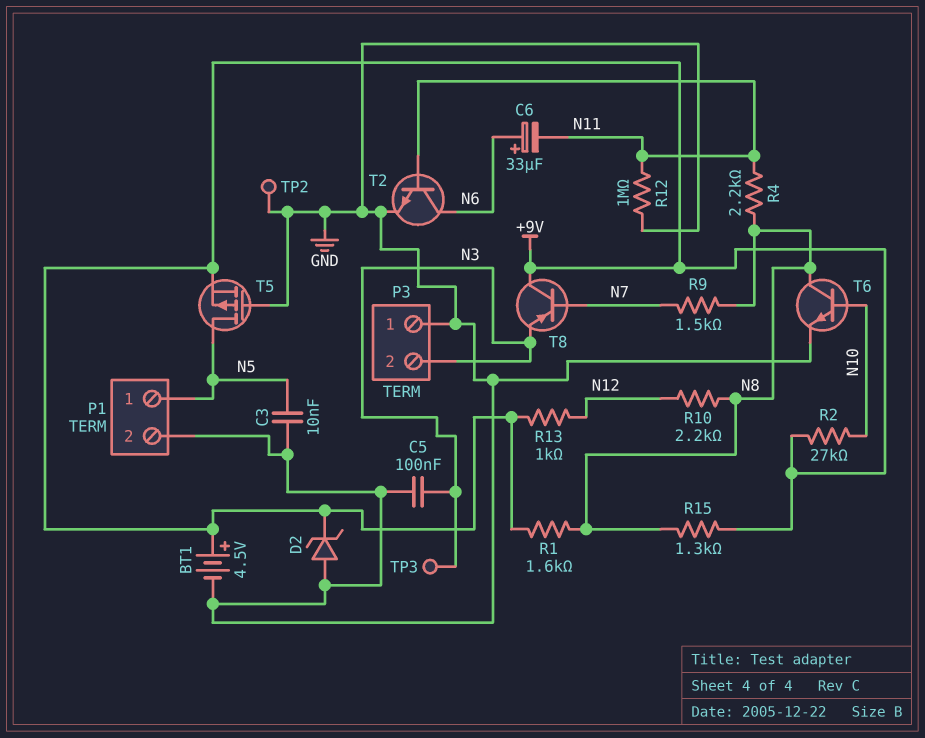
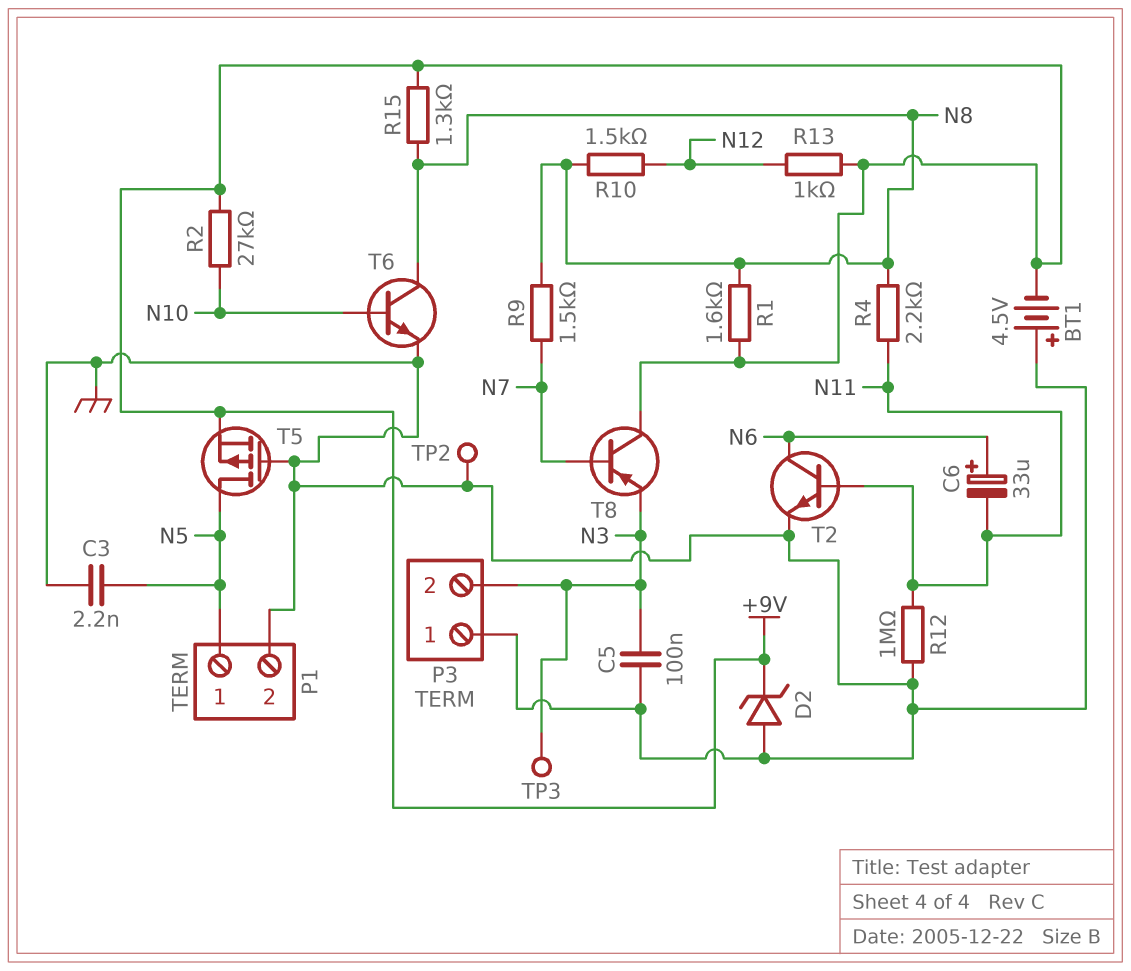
BT1: 4.5V (plus +9V, minus GND) -> 4.5V (plus GND, minus +9V)
C3: 10nF (GND, N5) -> 2.2nF (GND, N5)
R10: 2.2k (N8, N12) -> 1.5k (N8, N12)

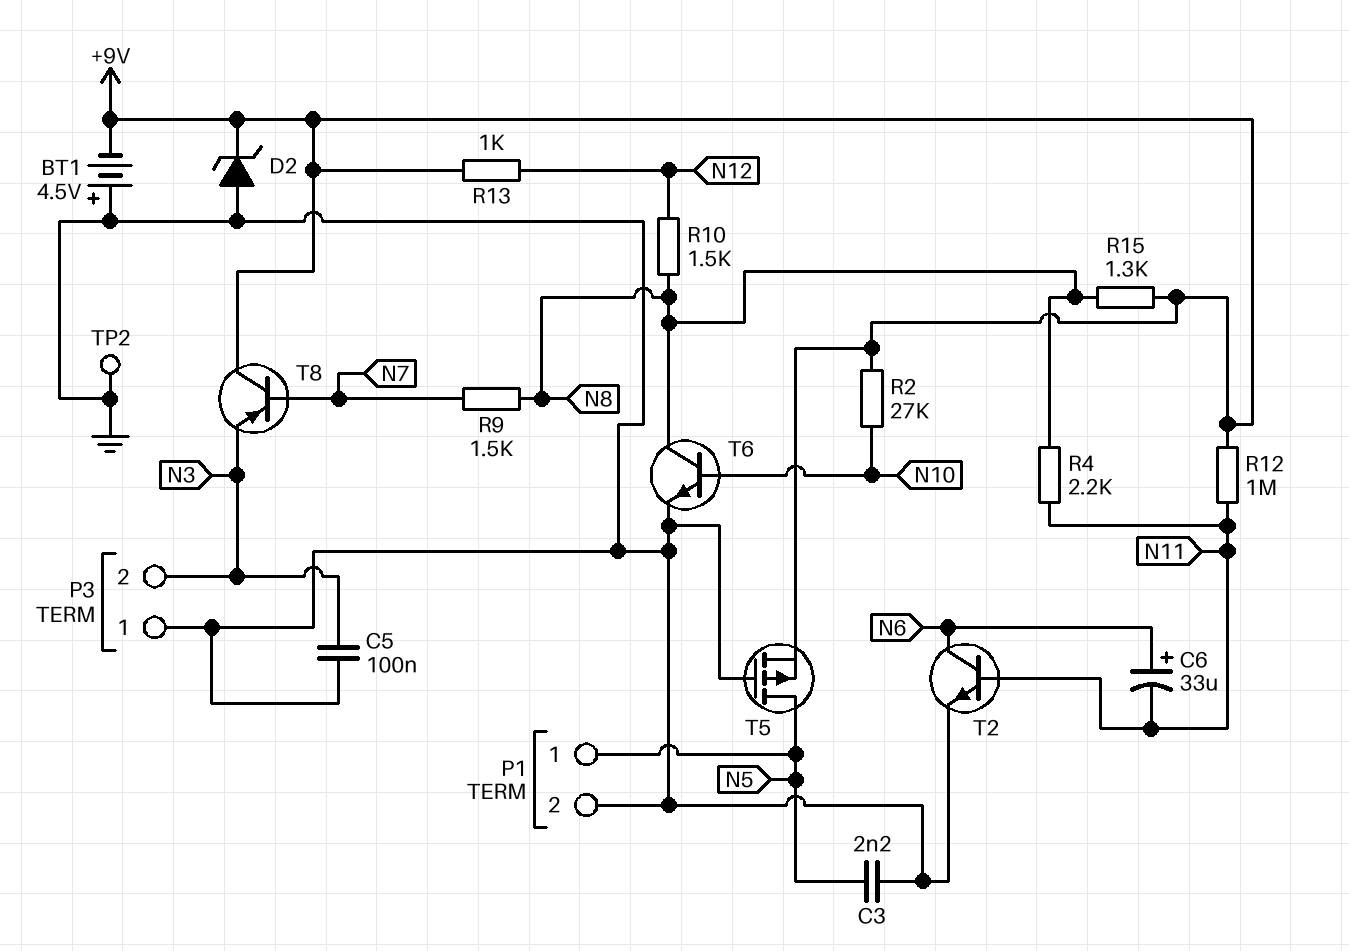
R1: 1.6k (+9V, N8) -> none
R12: 1M (GND, N11) -> 1M (+9V, N11)
TP3: test point (N3) -> none

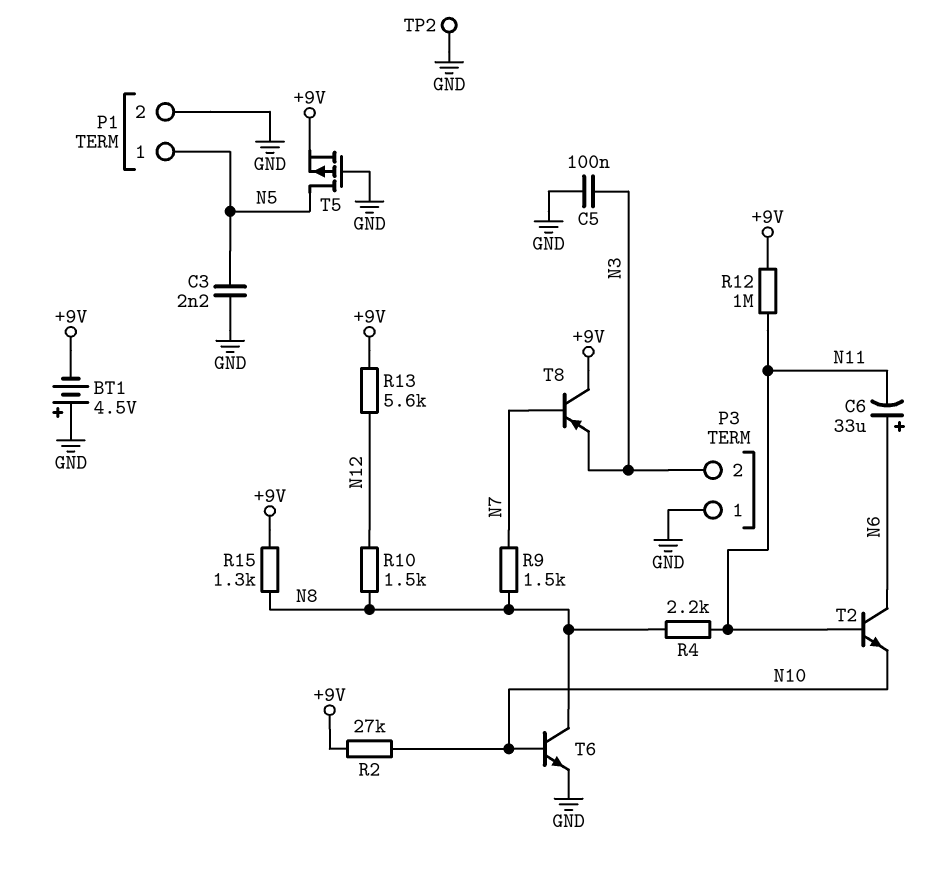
D2: zener (A GND, K +9V) -> none
R13: 1k (+9V, N12) -> 5.6k (+9V, N12)
T2: NPN (B N11, C N6, E GND) -> NPN (B N11, C N6, E N10)

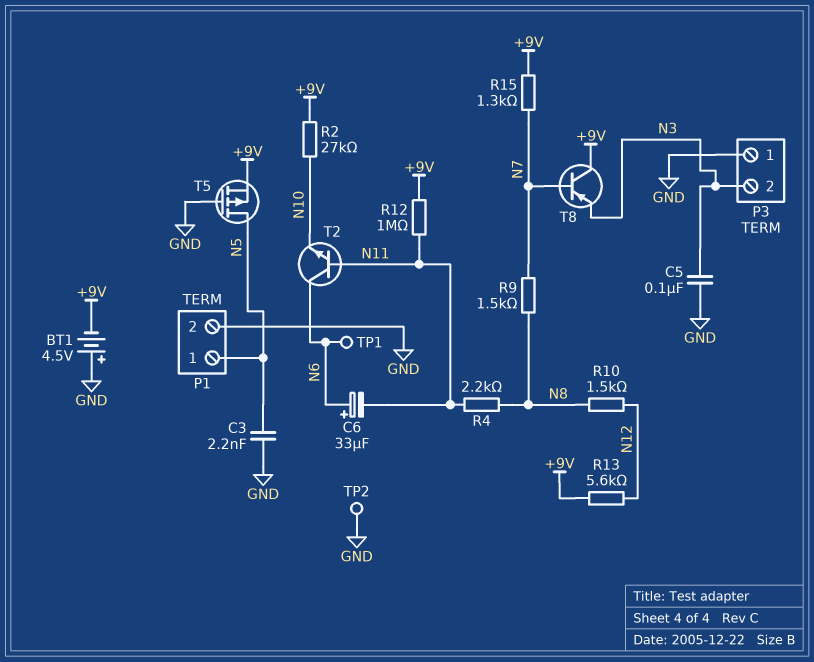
R15: 1.3k (+9V, N8) -> 1.3k (+9V, N7)
T6: NPN (B N10, C N8, E GND) -> none
TP1: none -> test point (N6)

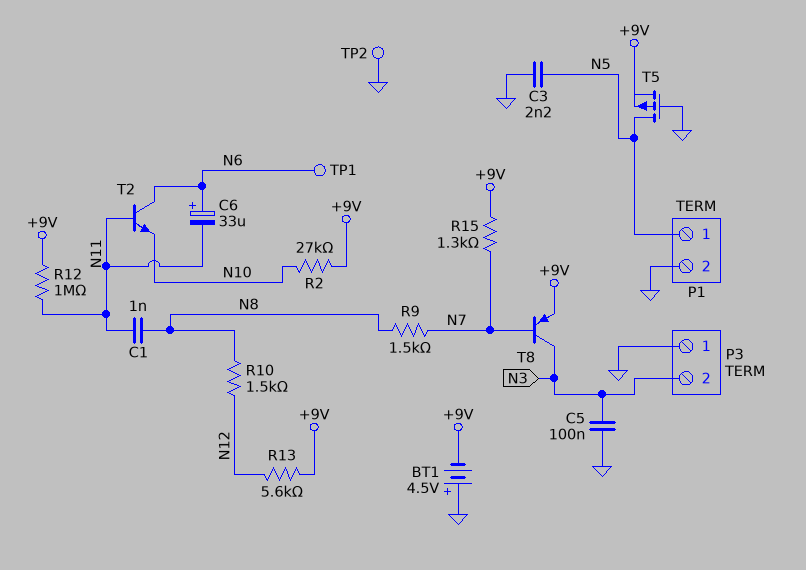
C1: none -> 1nF (N8, N11)
R4: 2.2k (N8, N11) -> none
T8: PNP (B N7, C +9V, E N3) -> PNP (B N7, C N3, E +9V)

